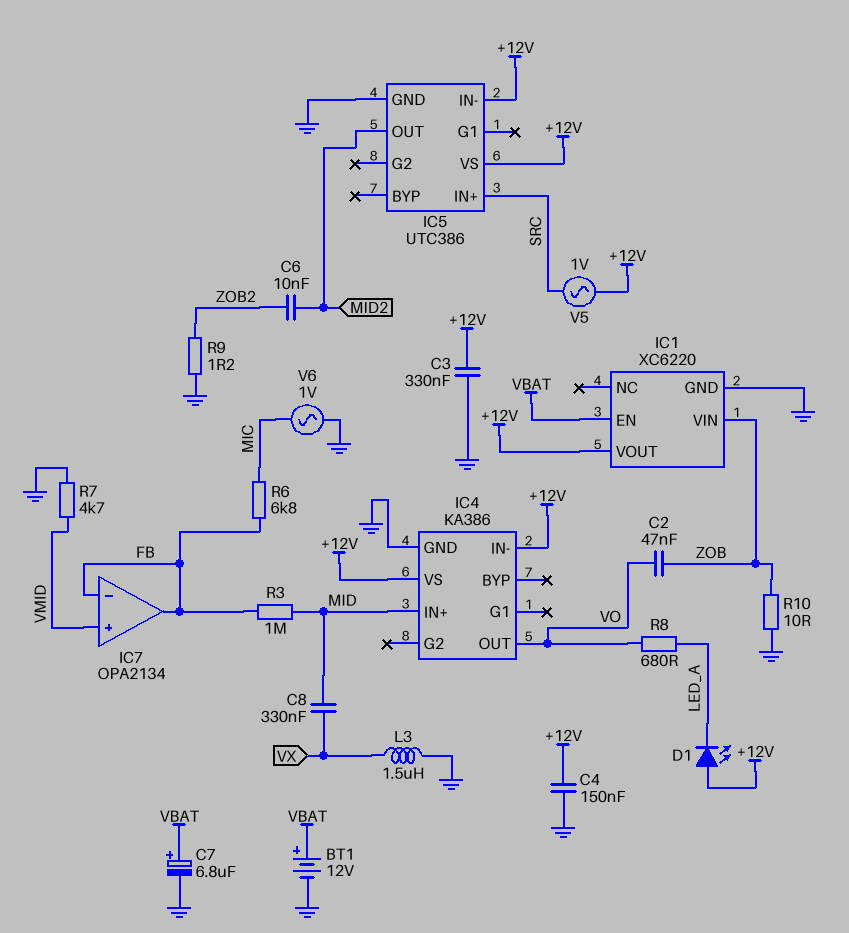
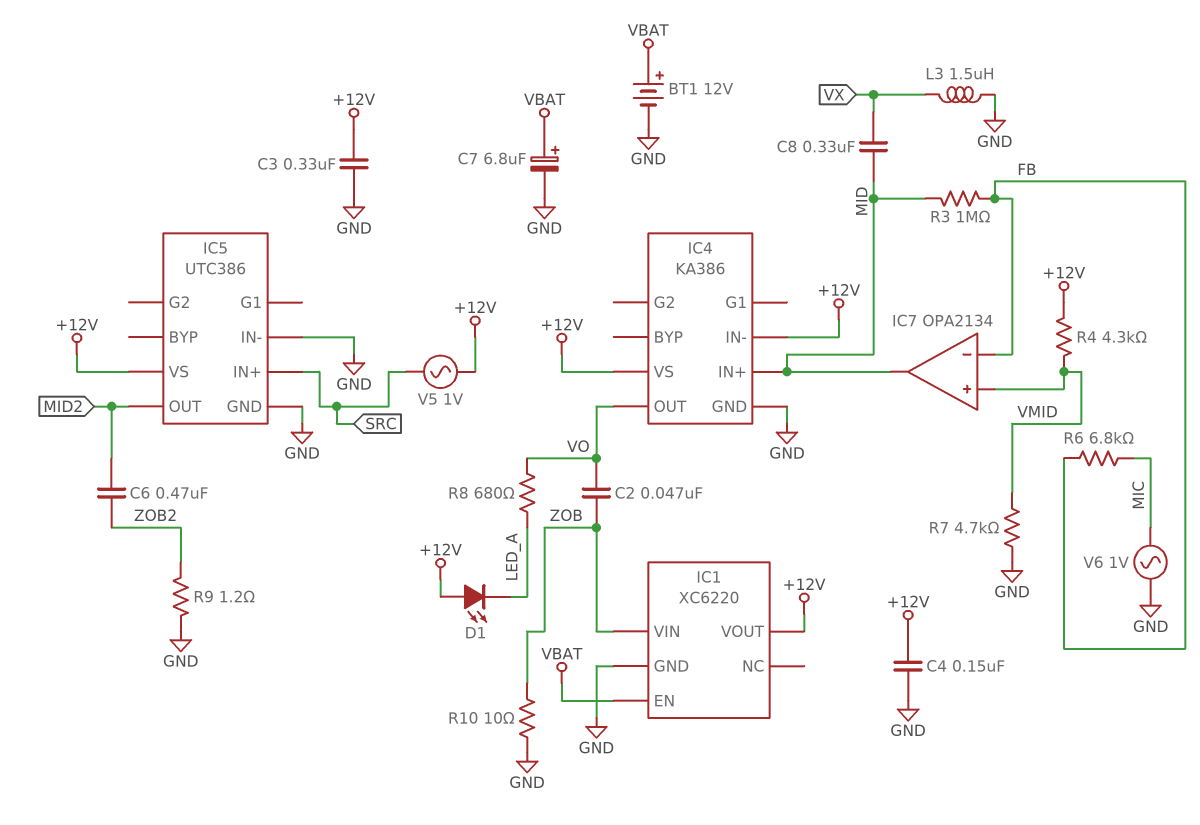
C6: 10nF (MID2, ZOB2) -> 470nF (MID2, ZOB2)
IC5 pin IN-: +12V -> GND
IC7 pin out: FB -> MID
R4: none -> 4.3k (+12V, VMID)

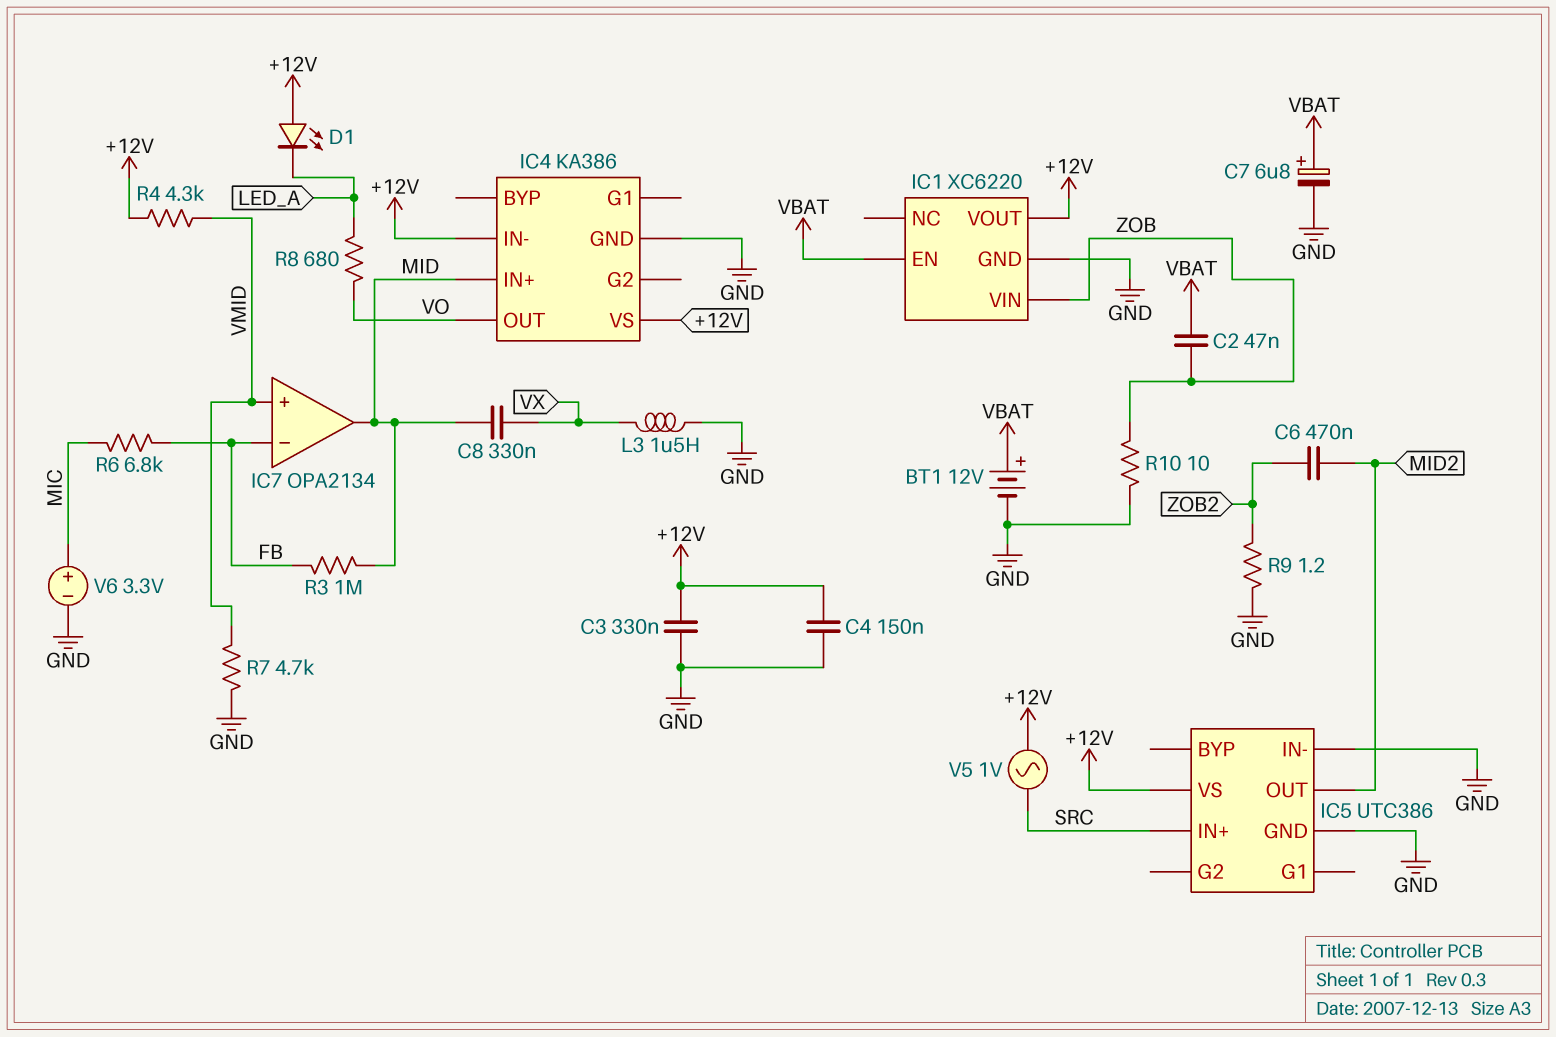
C2: 47nF (VO, ZOB) -> 47nF (VBAT, ZOB)
V6: AC 1V (GND, MIC) -> 3.3V (plus MIC, minus GND)

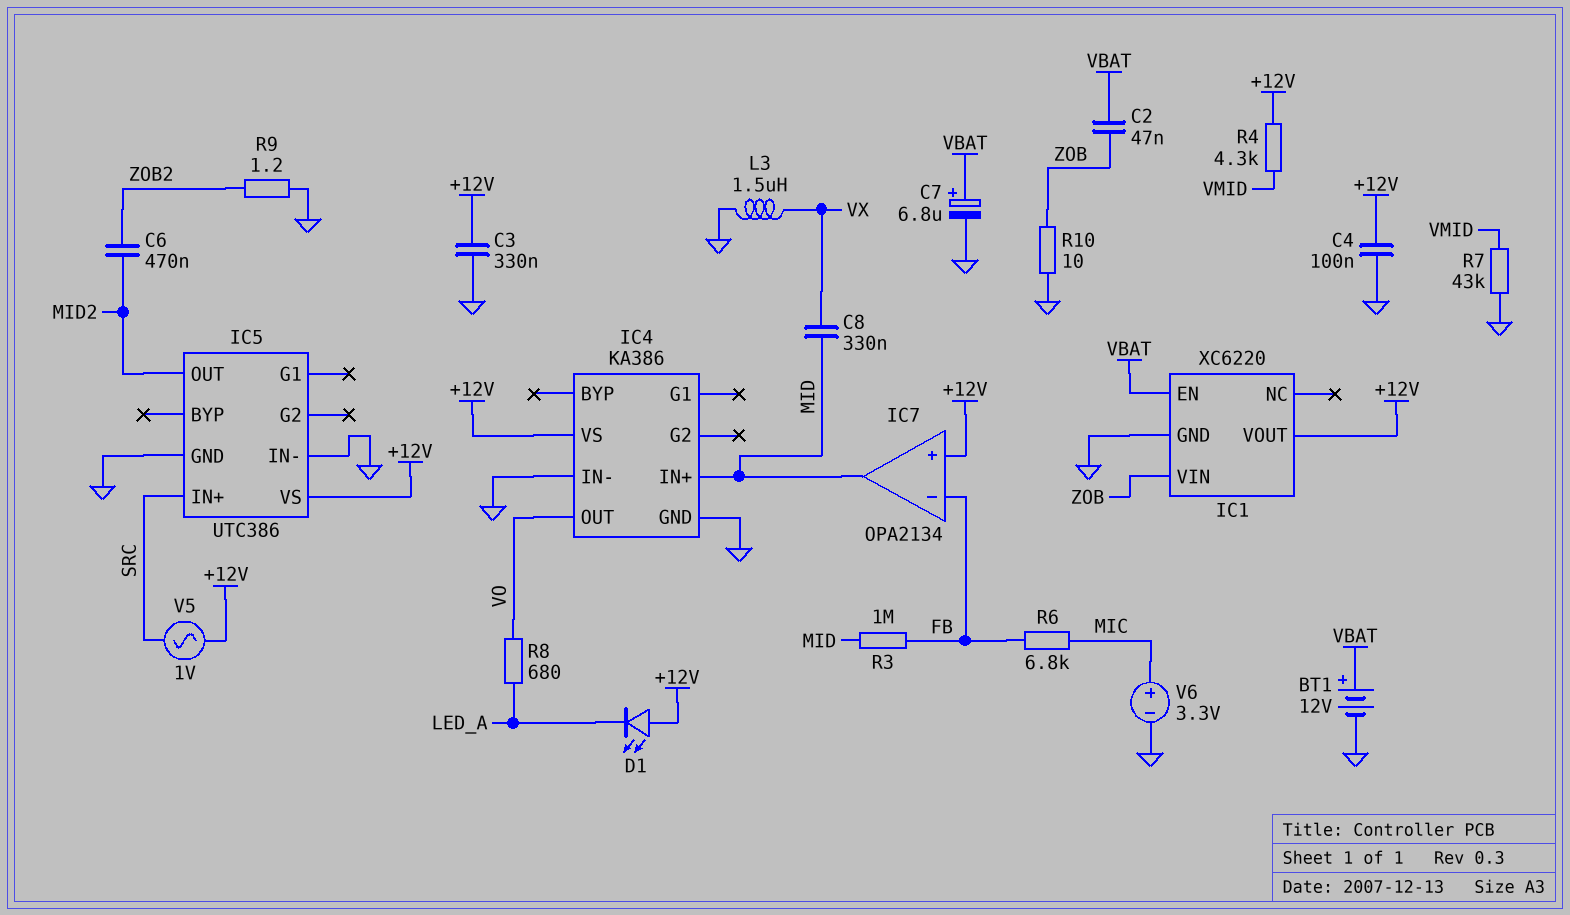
C4: 150nF (+12V, GND) -> 100nF (+12V, GND)
IC4 pin IN-: +12V -> GND
IC7 pin in+: VMID -> +12V
R7: 4.7k (GND, VMID) -> 43k (GND, VMID)

